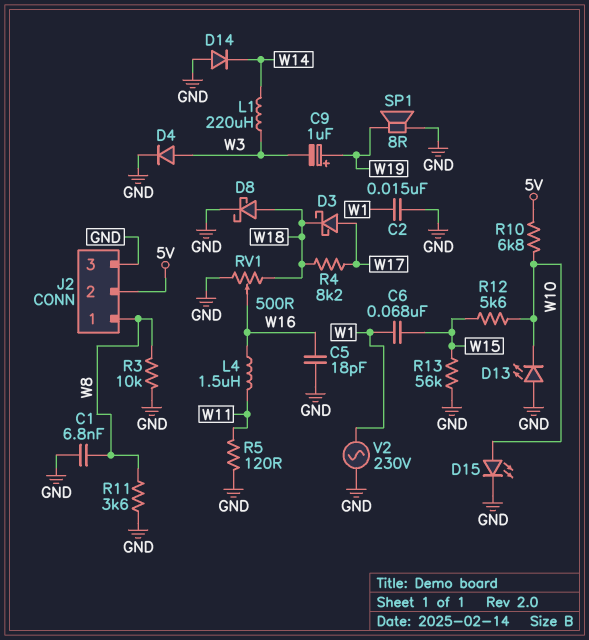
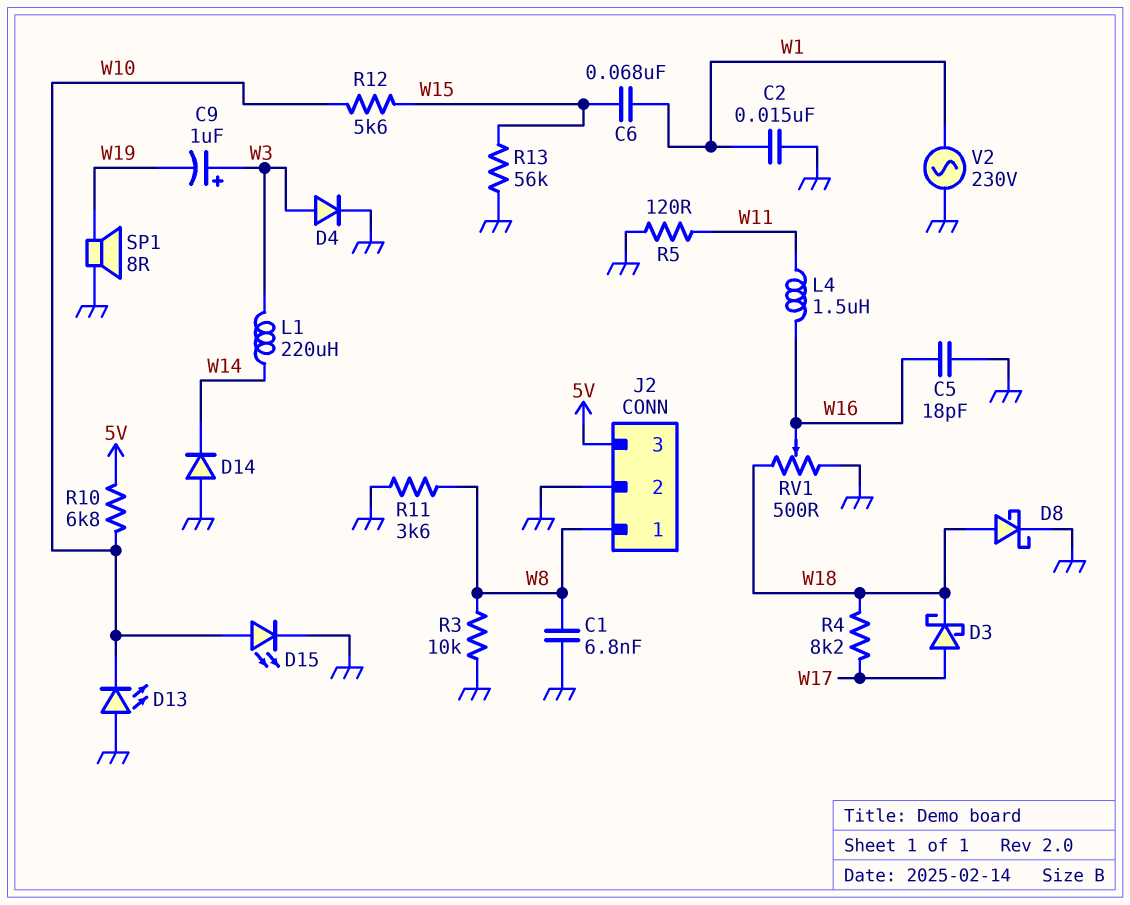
C9: 1uF (plus W19, minus W3) -> 1uF (plus W3, minus W19)
J2 pin 2: 5V -> GND
J2 pin 3: GND -> 5V

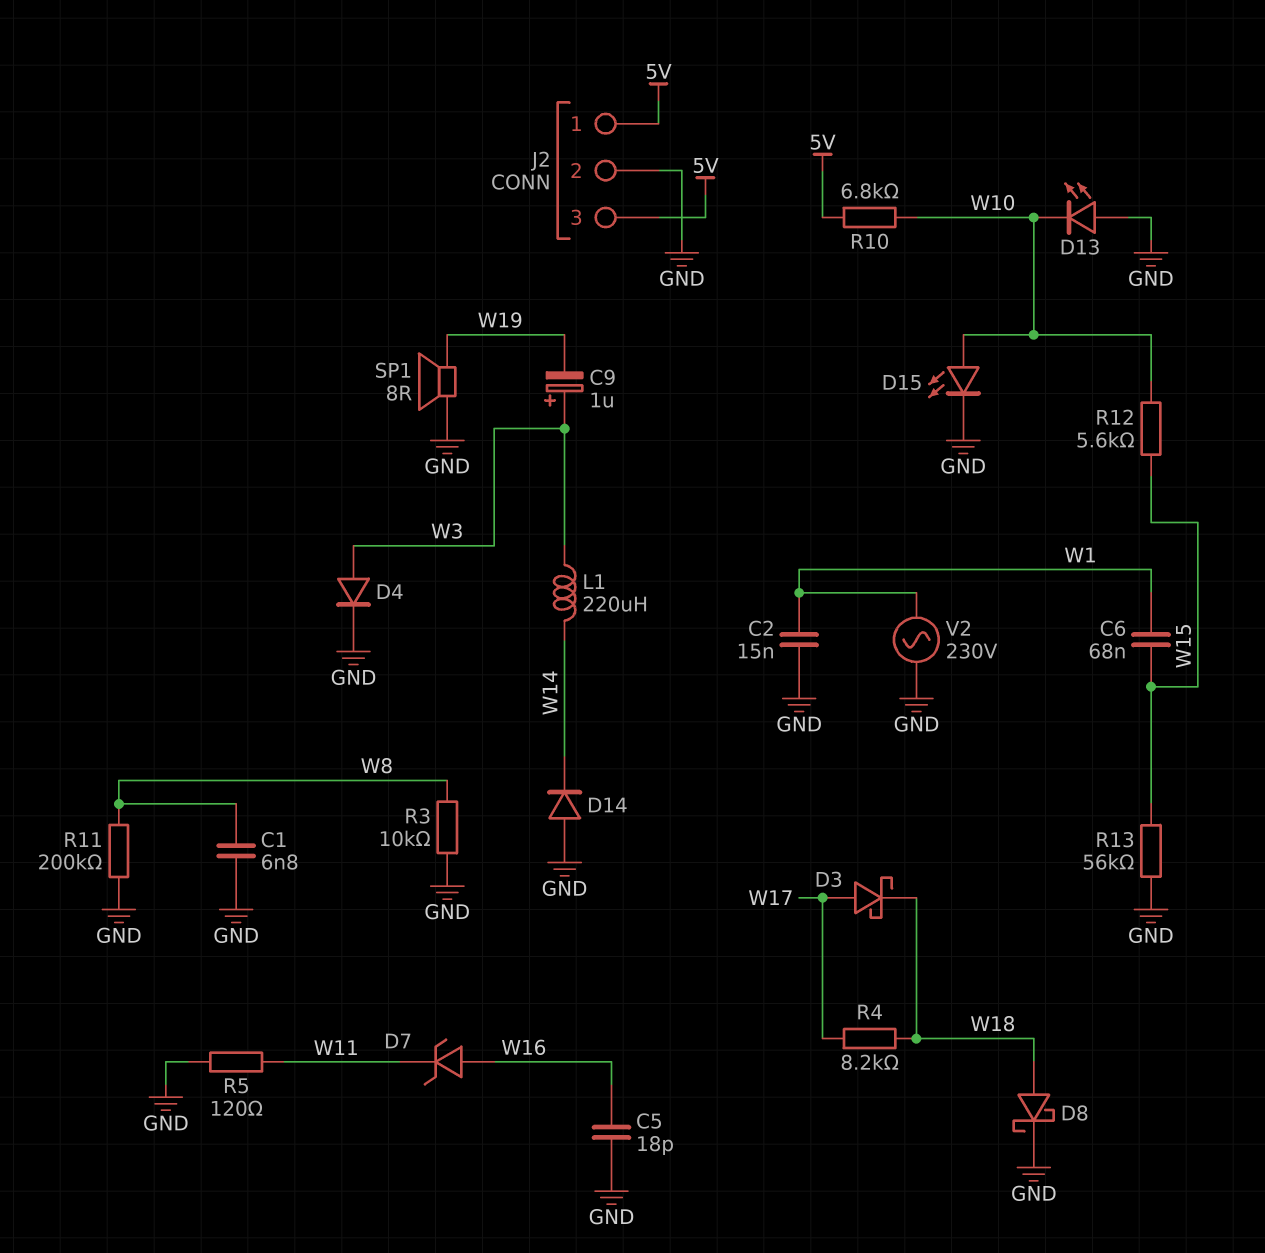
D7: none -> zener (A W16, K W11)
J2 pin 1: W8 -> 5V
L4: 1.5uH (W11, W16) -> none
R11: 3.6k (GND, W8) -> 200k (GND, W8)
RV1: 500 (GND, W18, wiper W16) -> none

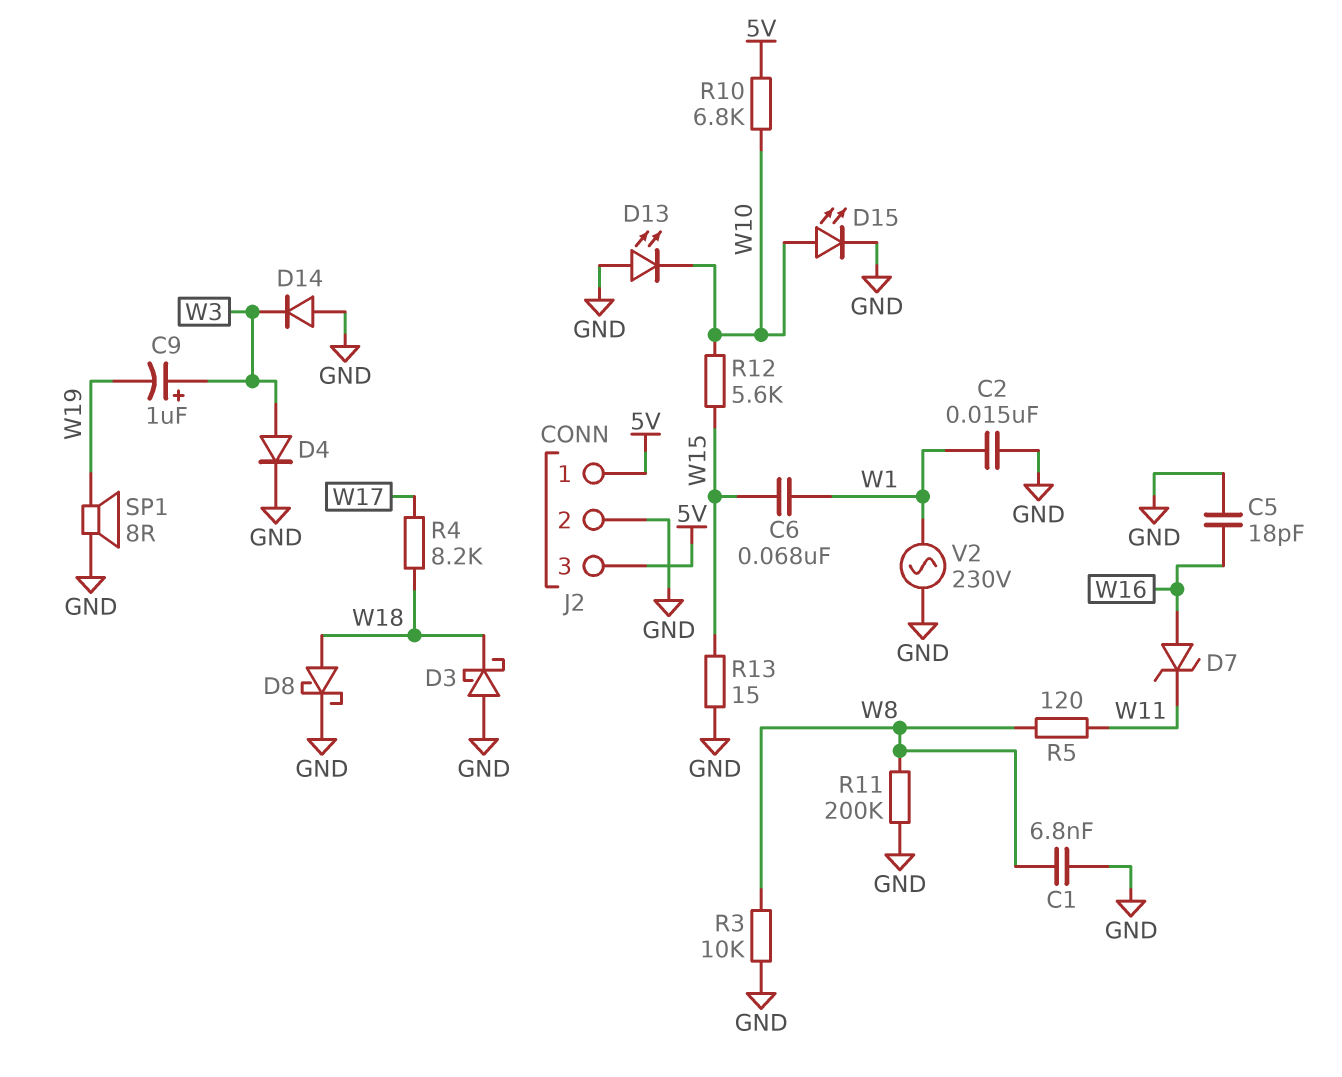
D3: schottky (A W17, K W18) -> schottky (A GND, K W18)
D14: diode (A GND, K W14) -> diode (A GND, K W3)
L1: 220uH (W3, W14) -> none
R5: 120 (GND, W11) -> 120 (W8, W11)
R13: 56k (GND, W15) -> 15 (GND, W15)

